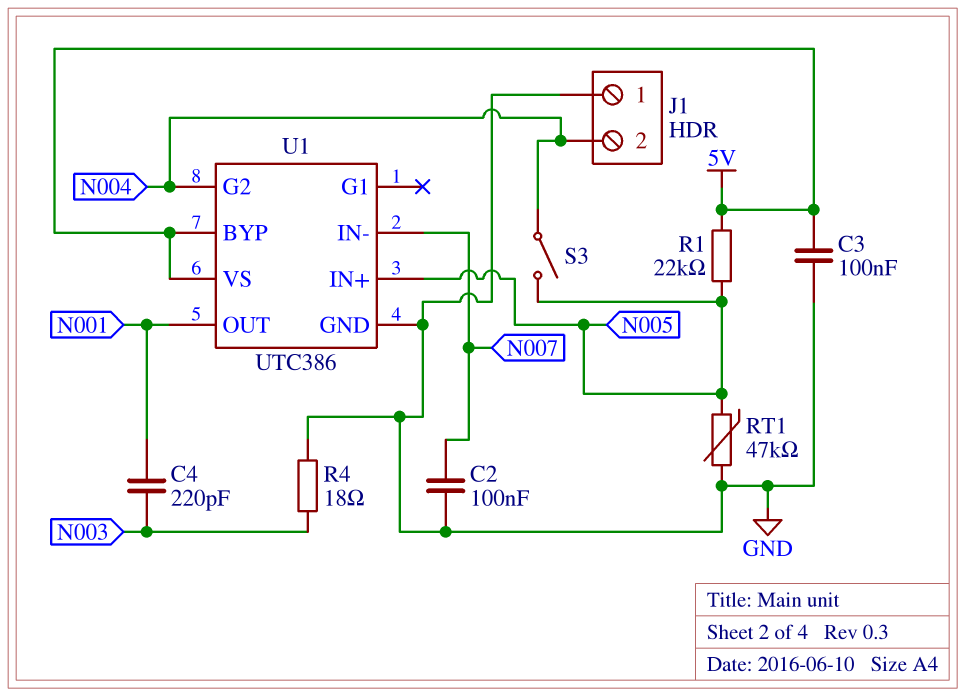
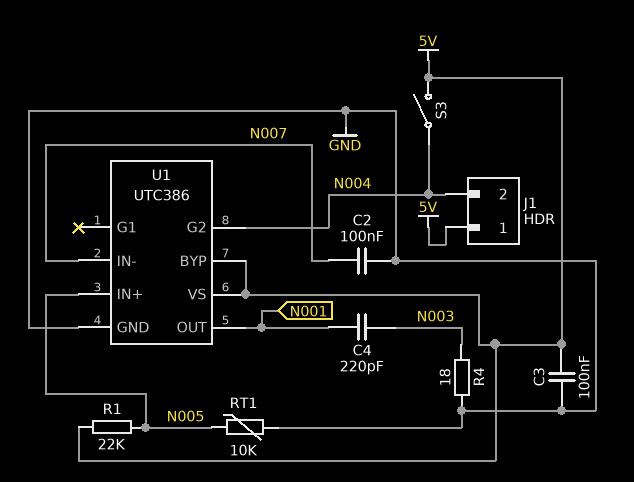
J1 pin 1: GND -> 5V
RT1: 47k (GND, N005) -> 10k (GND, N005)
S3: switch (N004, N005) -> switch (5V, N004)

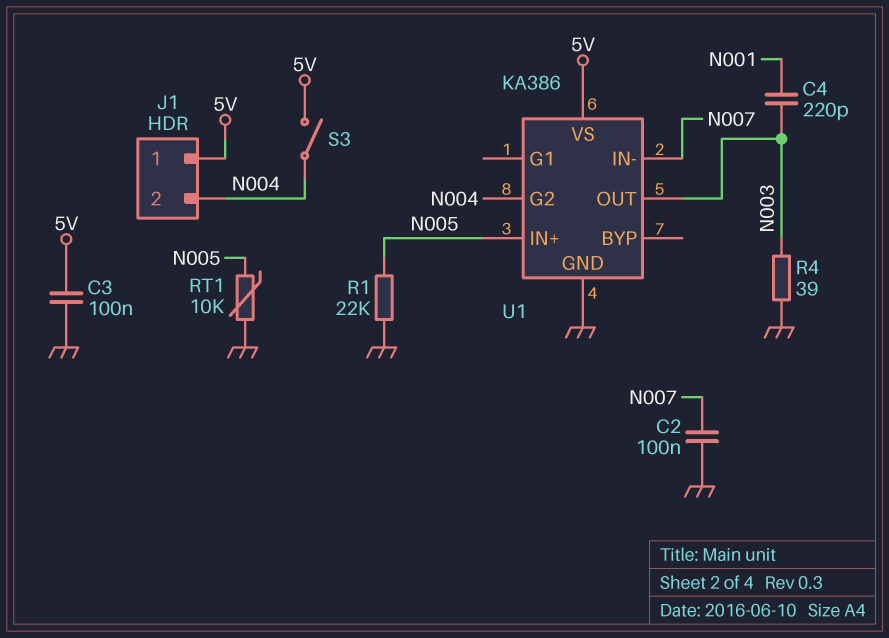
R1: 22k (5V, N005) -> 22k (GND, N005)
R4: 18 (GND, N003) -> 39 (GND, N003)
U1: UTC386 -> KA386
U1 pin BYP: 5V -> none
U1 pin OUT: N001 -> N003

